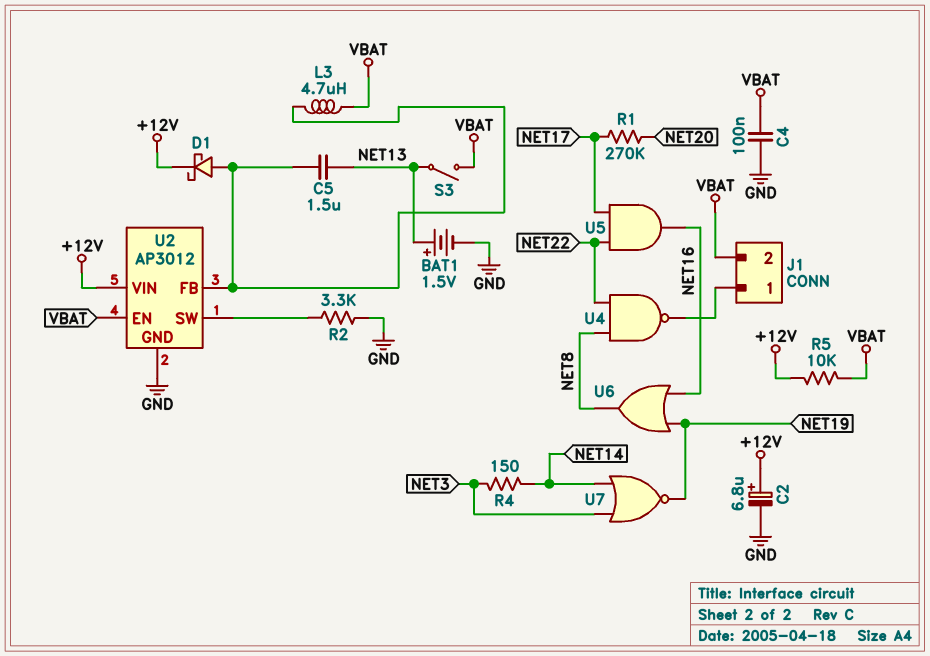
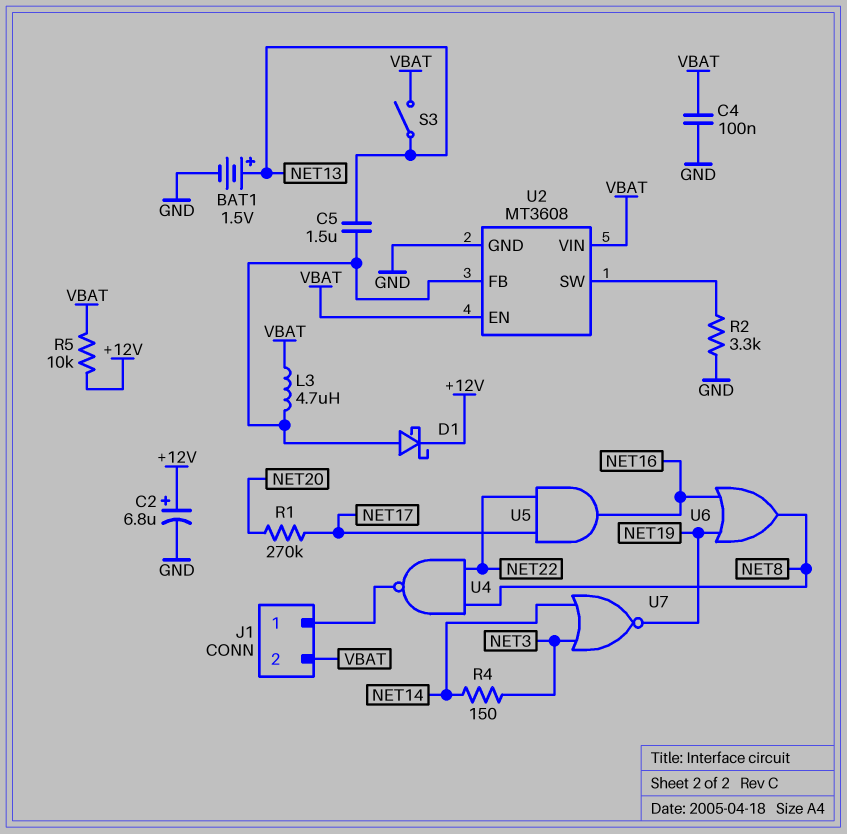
U2: AP3012 -> MT3608
U2 pin VIN: +12V -> VBAT

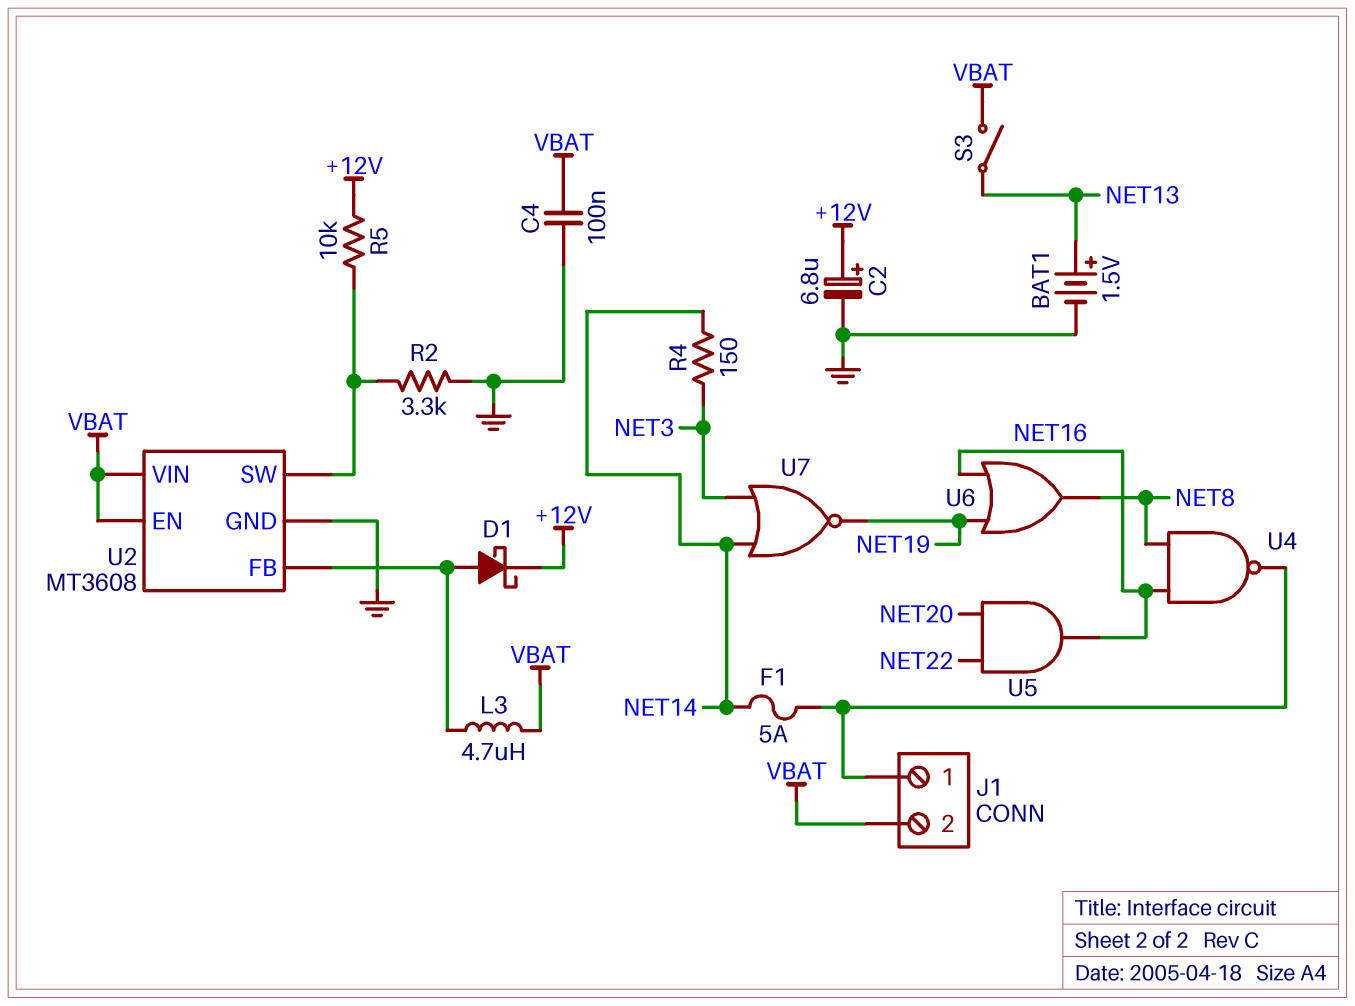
C5: 1.5uF (NET13, U2/FB) -> none
F1: none -> 5A (J1/1, NET14)
R1: 270k (NET17, NET20) -> none
R5: 10k (+12V, VBAT) -> 10k (+12V, U2/SW)
U4: NAND (in NET8, in NET22, out J1/1) -> NAND (in NET8, in NET16, out J1/1)
U5: AND (in NET17, in NET22, out NET16) -> AND (in NET20, in NET22, out NET16)

